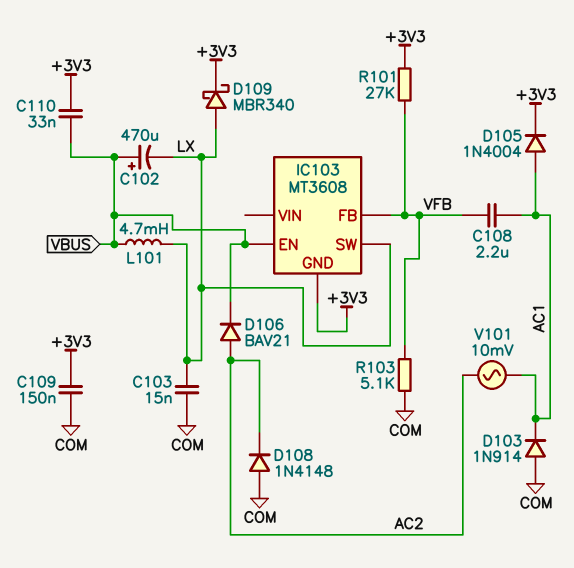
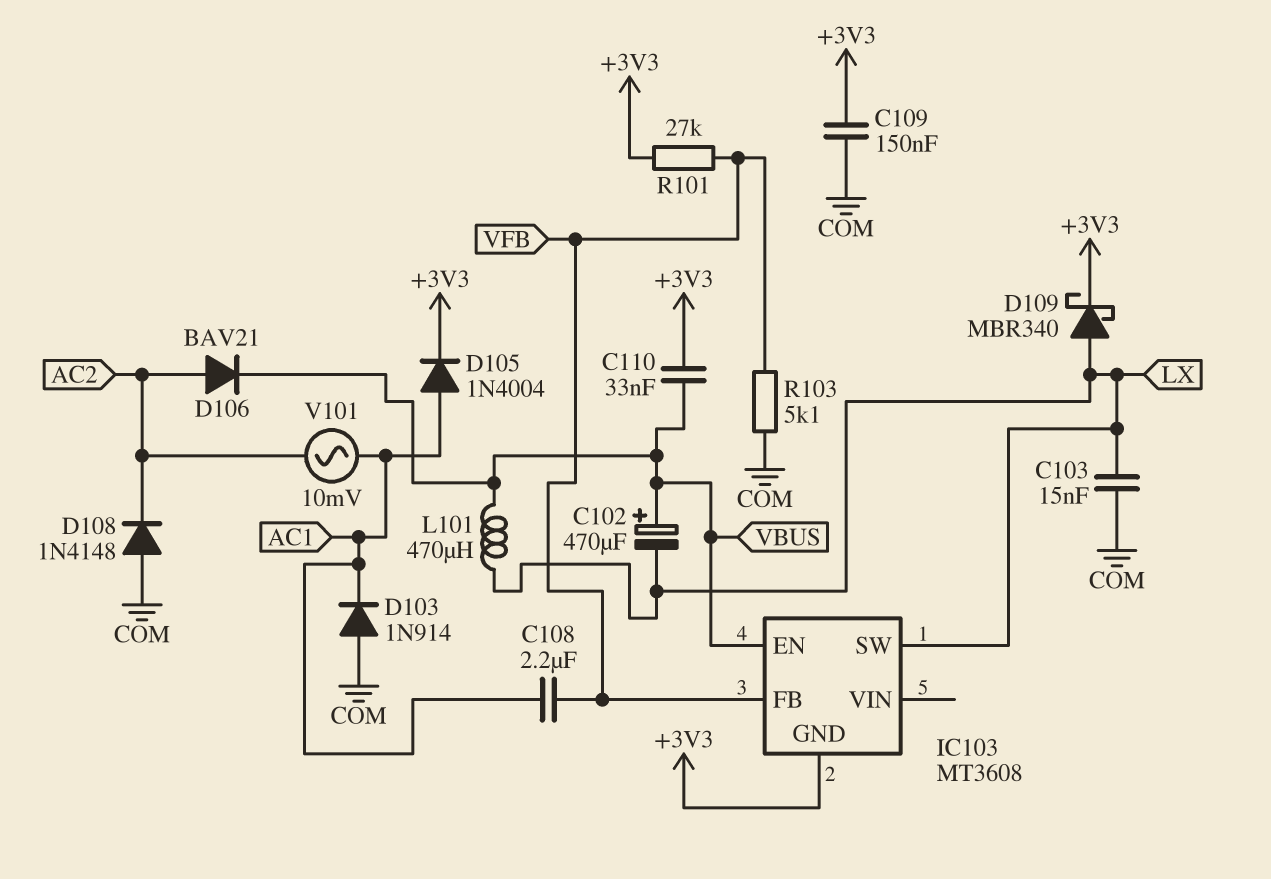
L101: 4.7mH (LX, VBUS) -> 470uH (LX, VBUS)

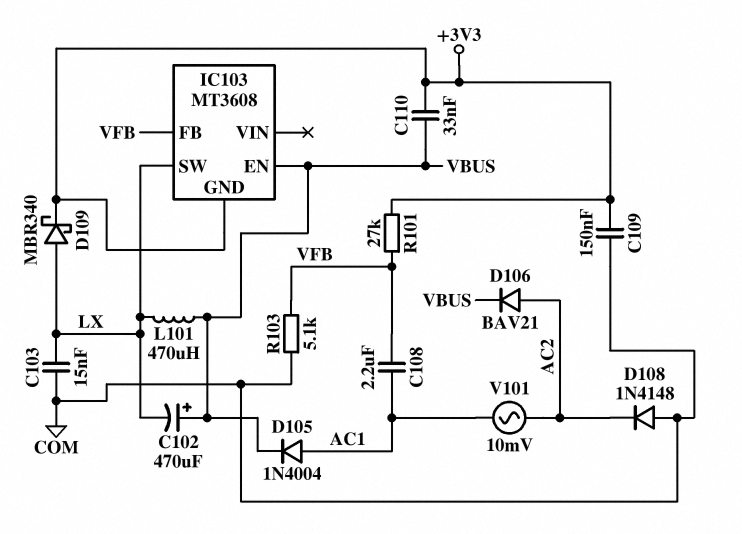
D103: diode 1N914 (A COM, K AC1) -> none
D105: diode 1N4004 (A AC1, K +3V3) -> diode 1N4004 (A AC1, K VBUS)

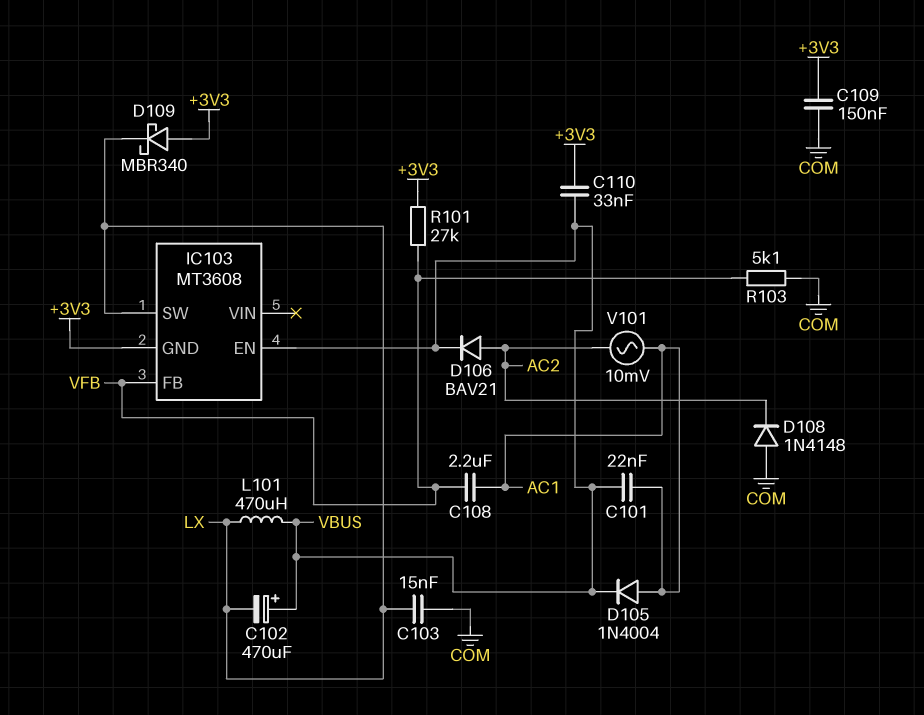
C101: none -> 22nF (AC1, VBUS)
D109: schottky MBR340 (A LX, K +3V3) -> schottky MBR340 (A +3V3, K LX)

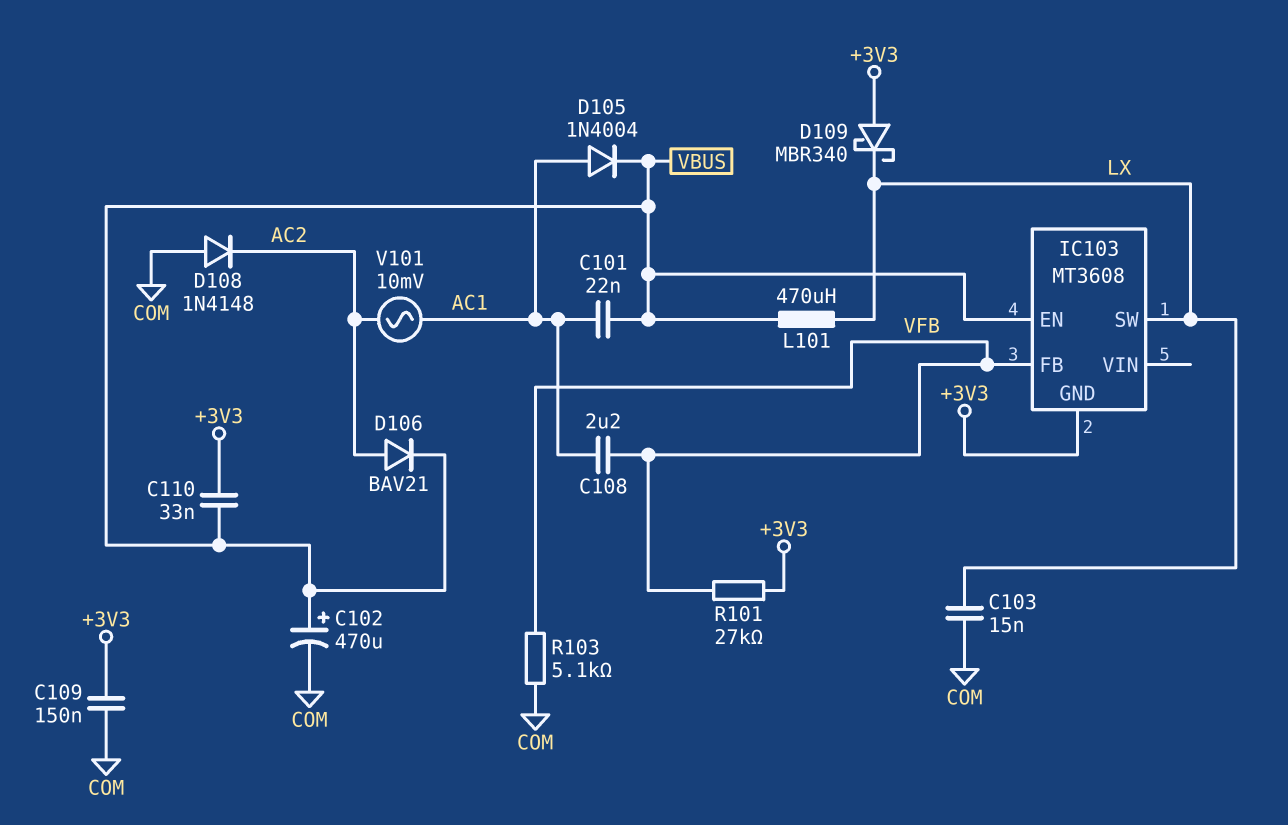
C102: 470uF (plus VBUS, minus LX) -> 470uF (plus VBUS, minus COM)

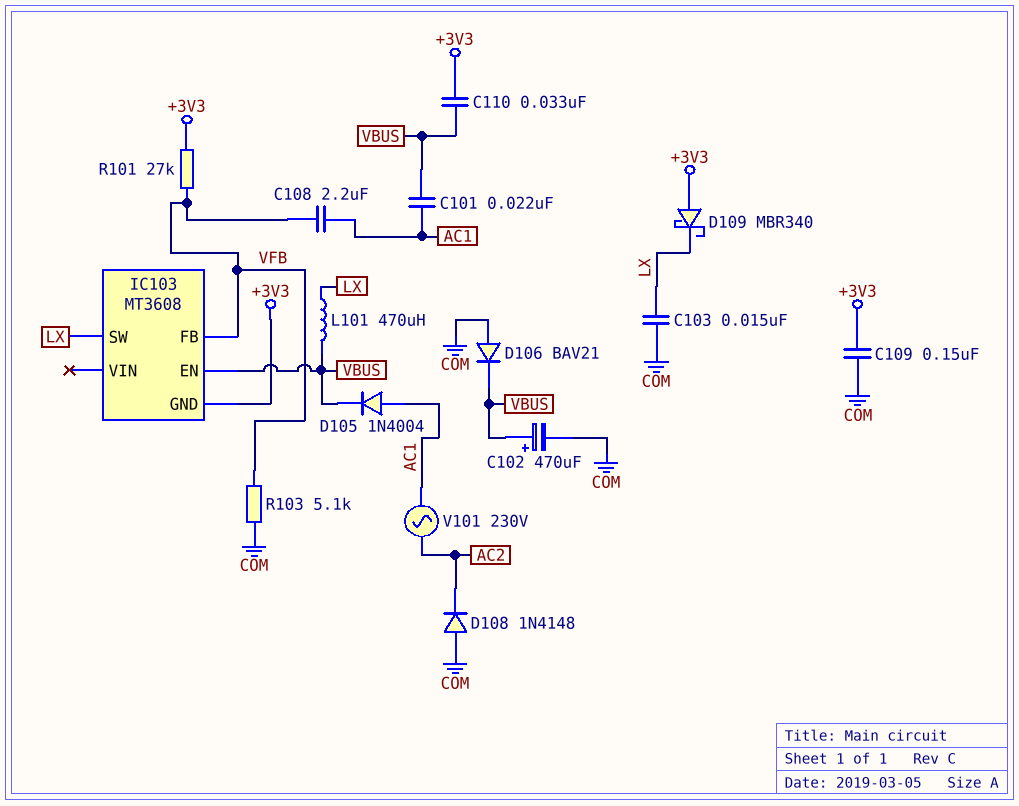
D106: diode BAV21 (A AC2, K VBUS) -> diode BAV21 (A COM, K VBUS)
V101: AC 10mV (AC1, AC2) -> AC 230V (AC1, AC2)

